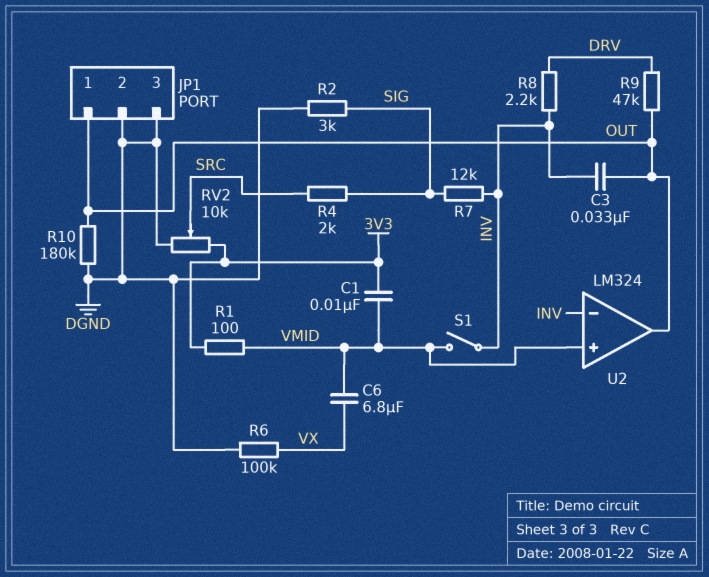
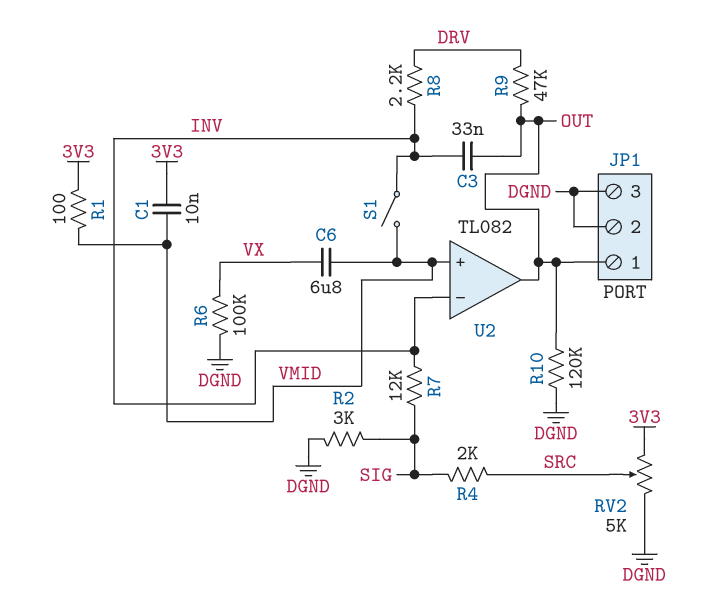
R10: 180k (DGND, OUT) -> 120k (DGND, OUT)
RV2: 10k (3V3, DGND, wiper SRC) -> 5k (3V3, DGND, wiper SRC)
U2: LM324 -> TL082

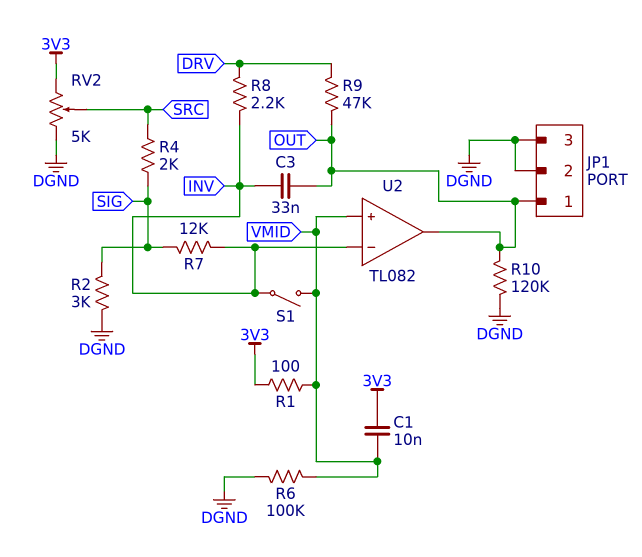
C6: 6.8uF (VMID, VX) -> none
R6: 100k (DGND, VX) -> 100k (DGND, VMID)

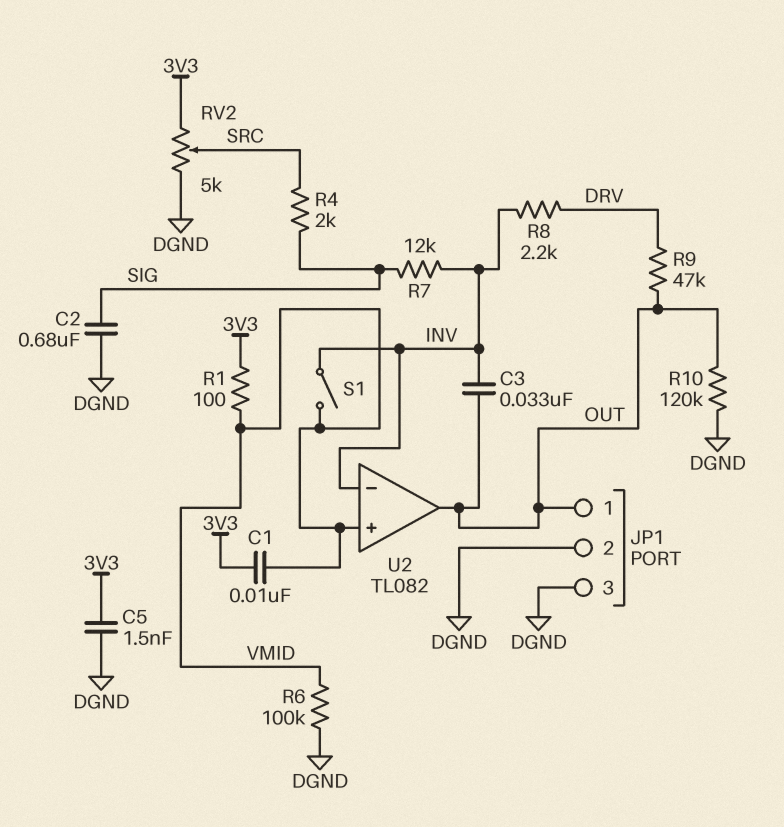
C2: none -> 680nF (DGND, SIG)
C5: none -> 1.5nF (3V3, DGND)
R2: 3k (DGND, SIG) -> none

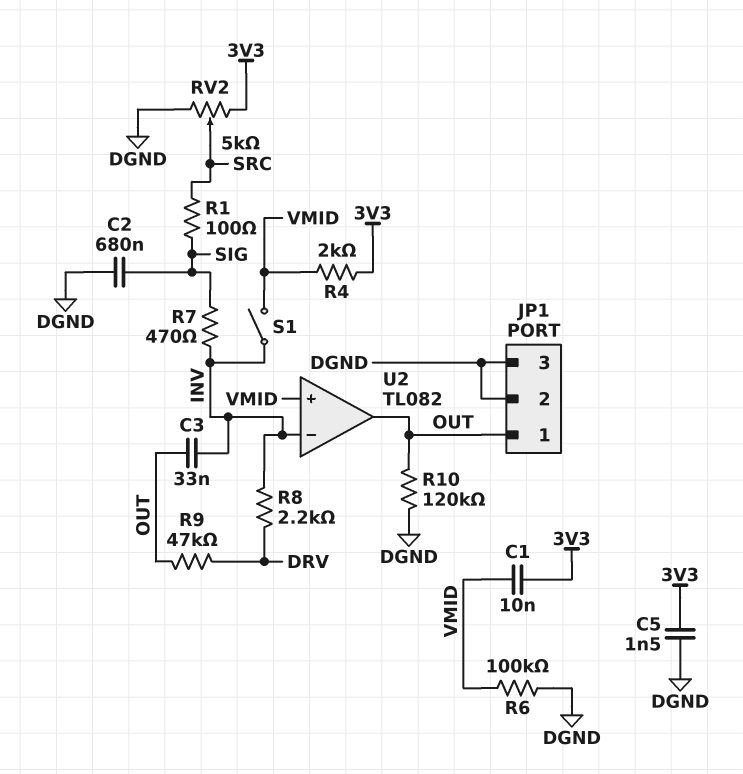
R1: 100 (3V3, VMID) -> 100 (SIG, SRC)
R4: 2k (SIG, SRC) -> 2k (3V3, VMID)
R7: 12k (INV, SIG) -> 470 (INV, SIG)

